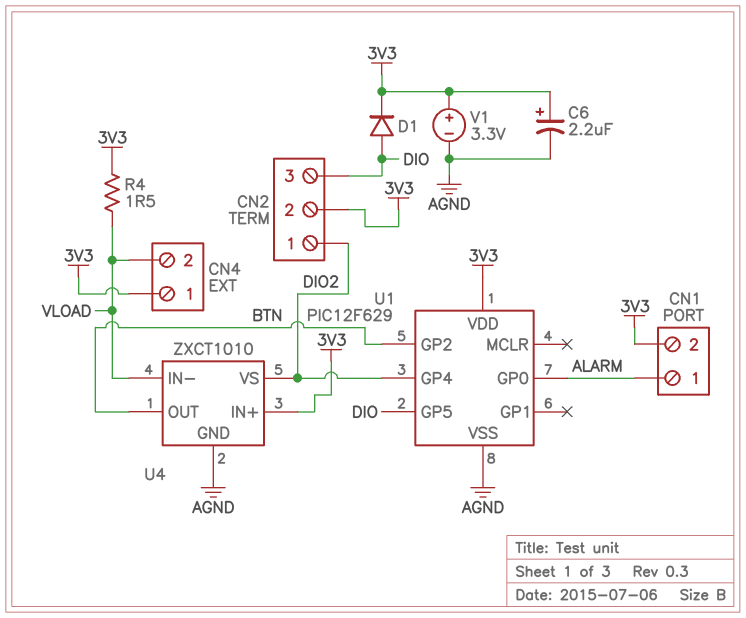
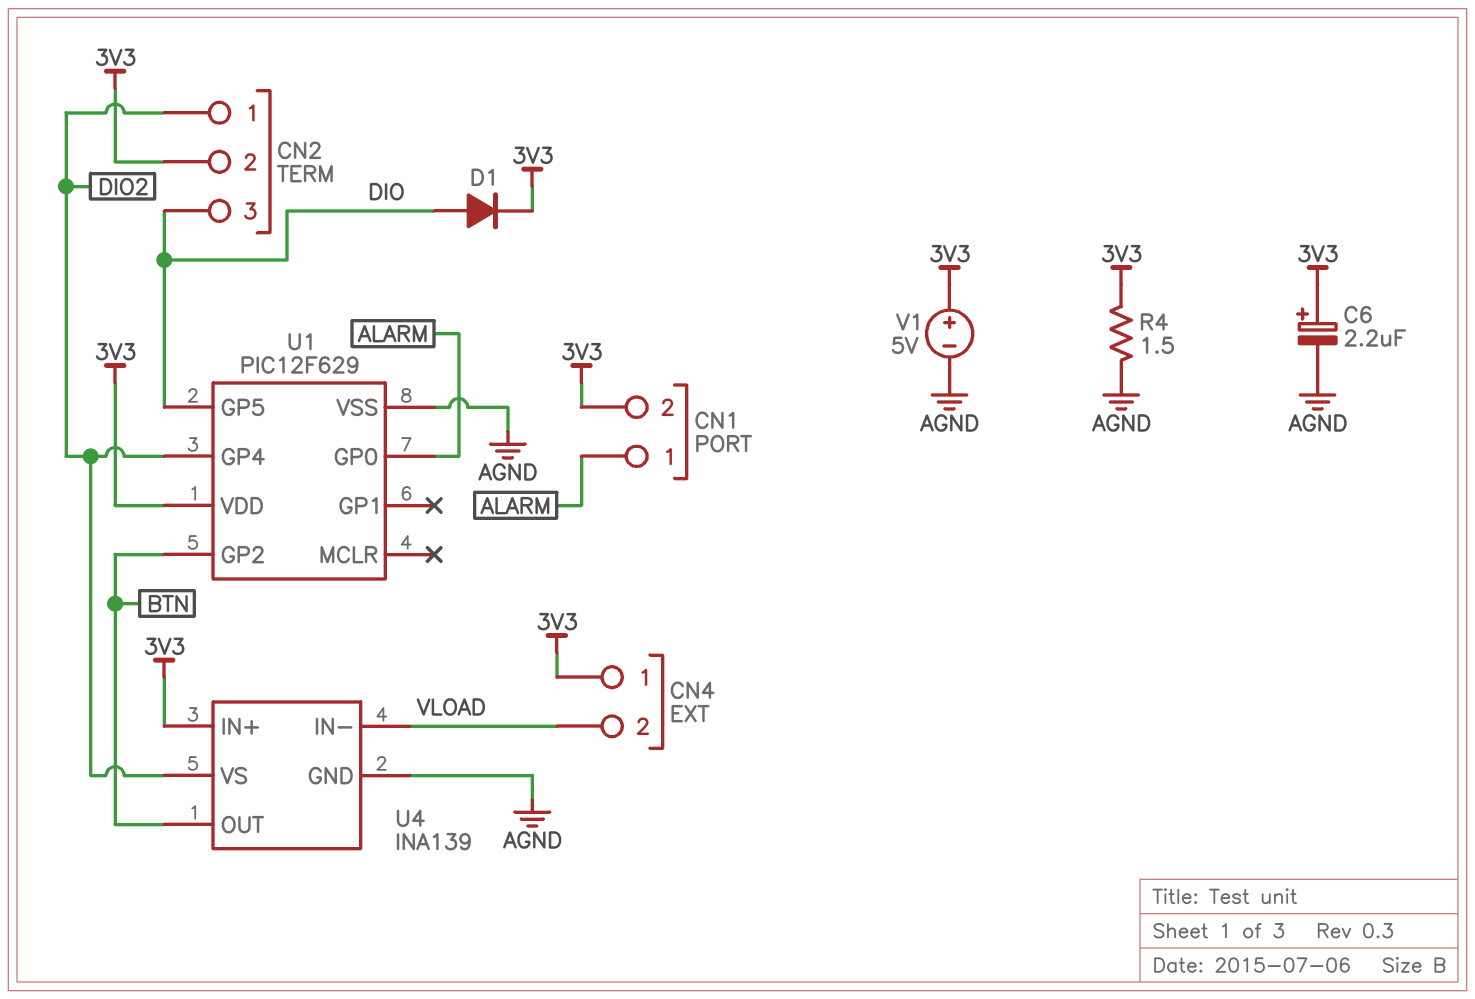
R4: 1.5 (3V3, VLOAD) -> 1.5 (3V3, AGND)
U4: ZXCT1010 -> INA139
V1: 3.3V (plus 3V3, minus AGND) -> 5V (plus 3V3, minus AGND)

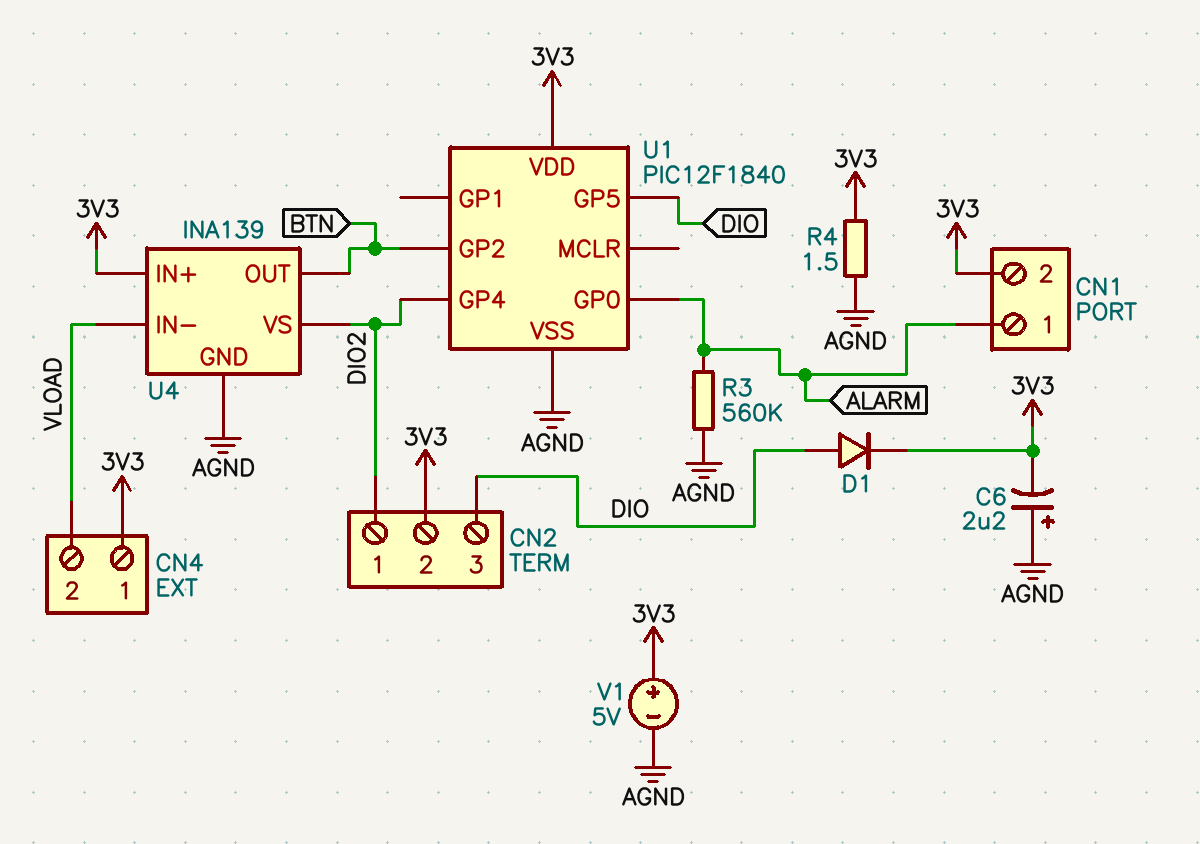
C6: 2.2uF (plus 3V3, minus AGND) -> 2.2uF (plus AGND, minus 3V3)
R3: none -> 560k (AGND, ALARM)
U1: PIC12F629 -> PIC12F1840

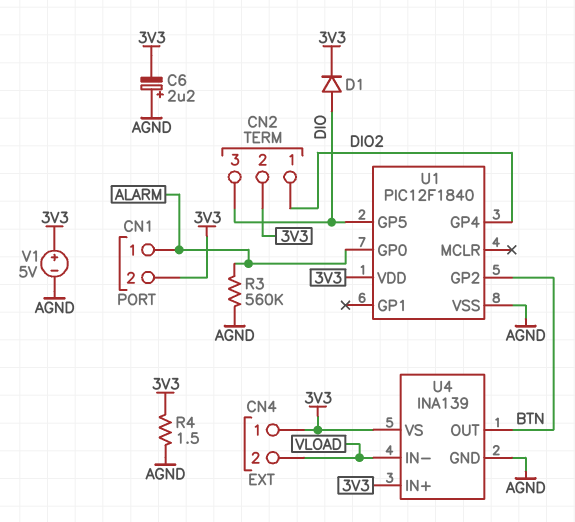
U4 pin VS: DIO2 -> 3V3

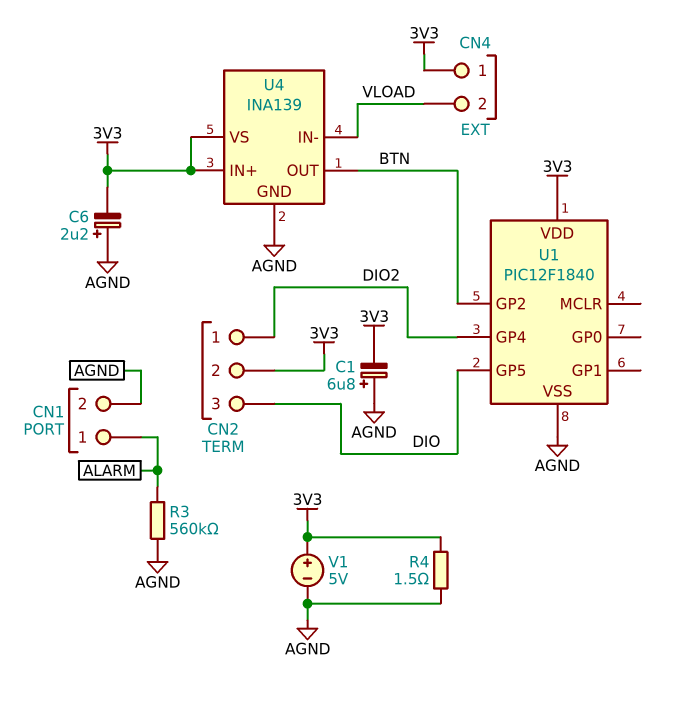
C1: none -> 6.8uF (plus AGND, minus 3V3)
CN1 pin 2: 3V3 -> AGND
D1: diode (A DIO, K 3V3) -> none
U1 pin GP0: ALARM -> none

